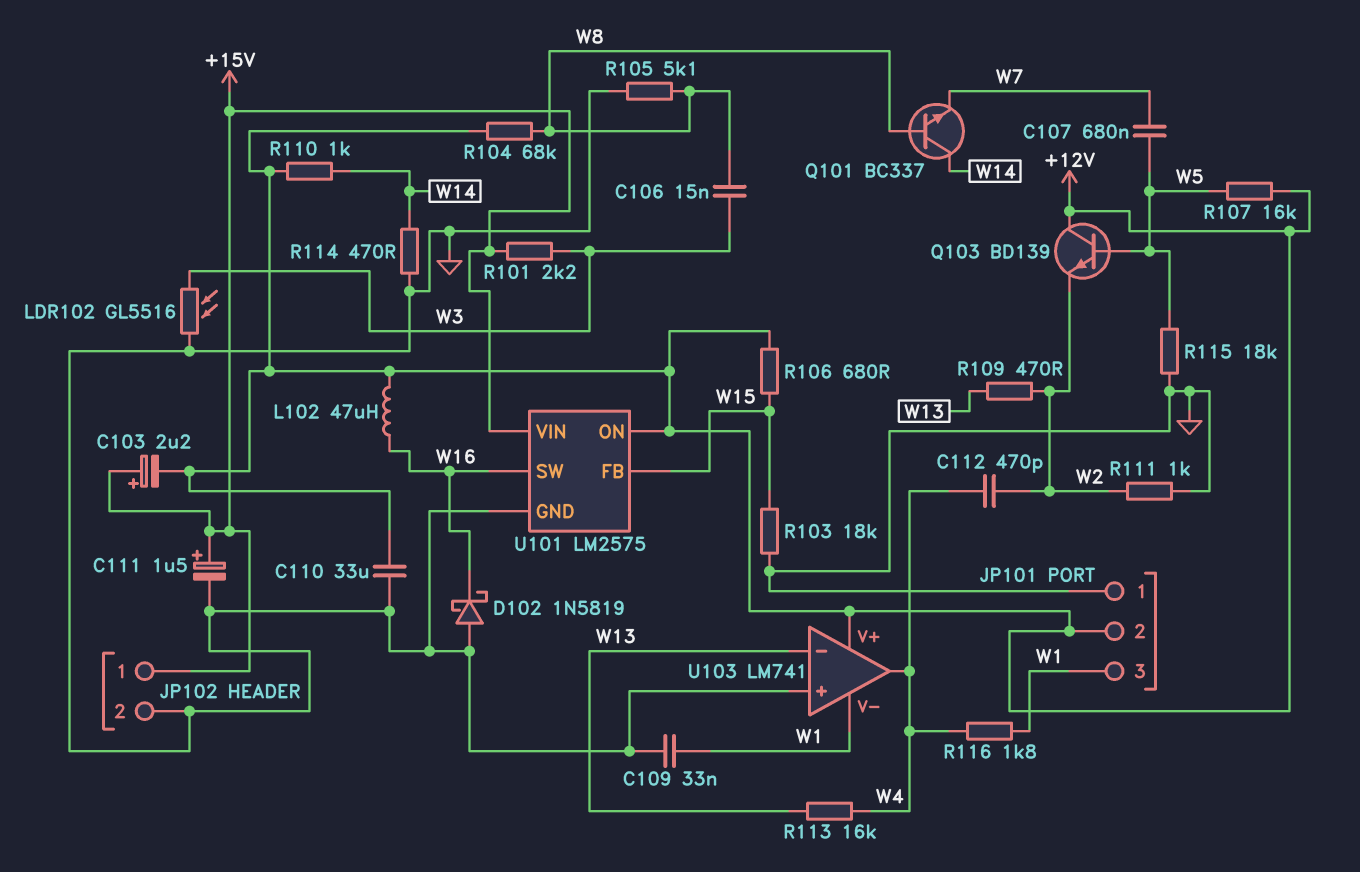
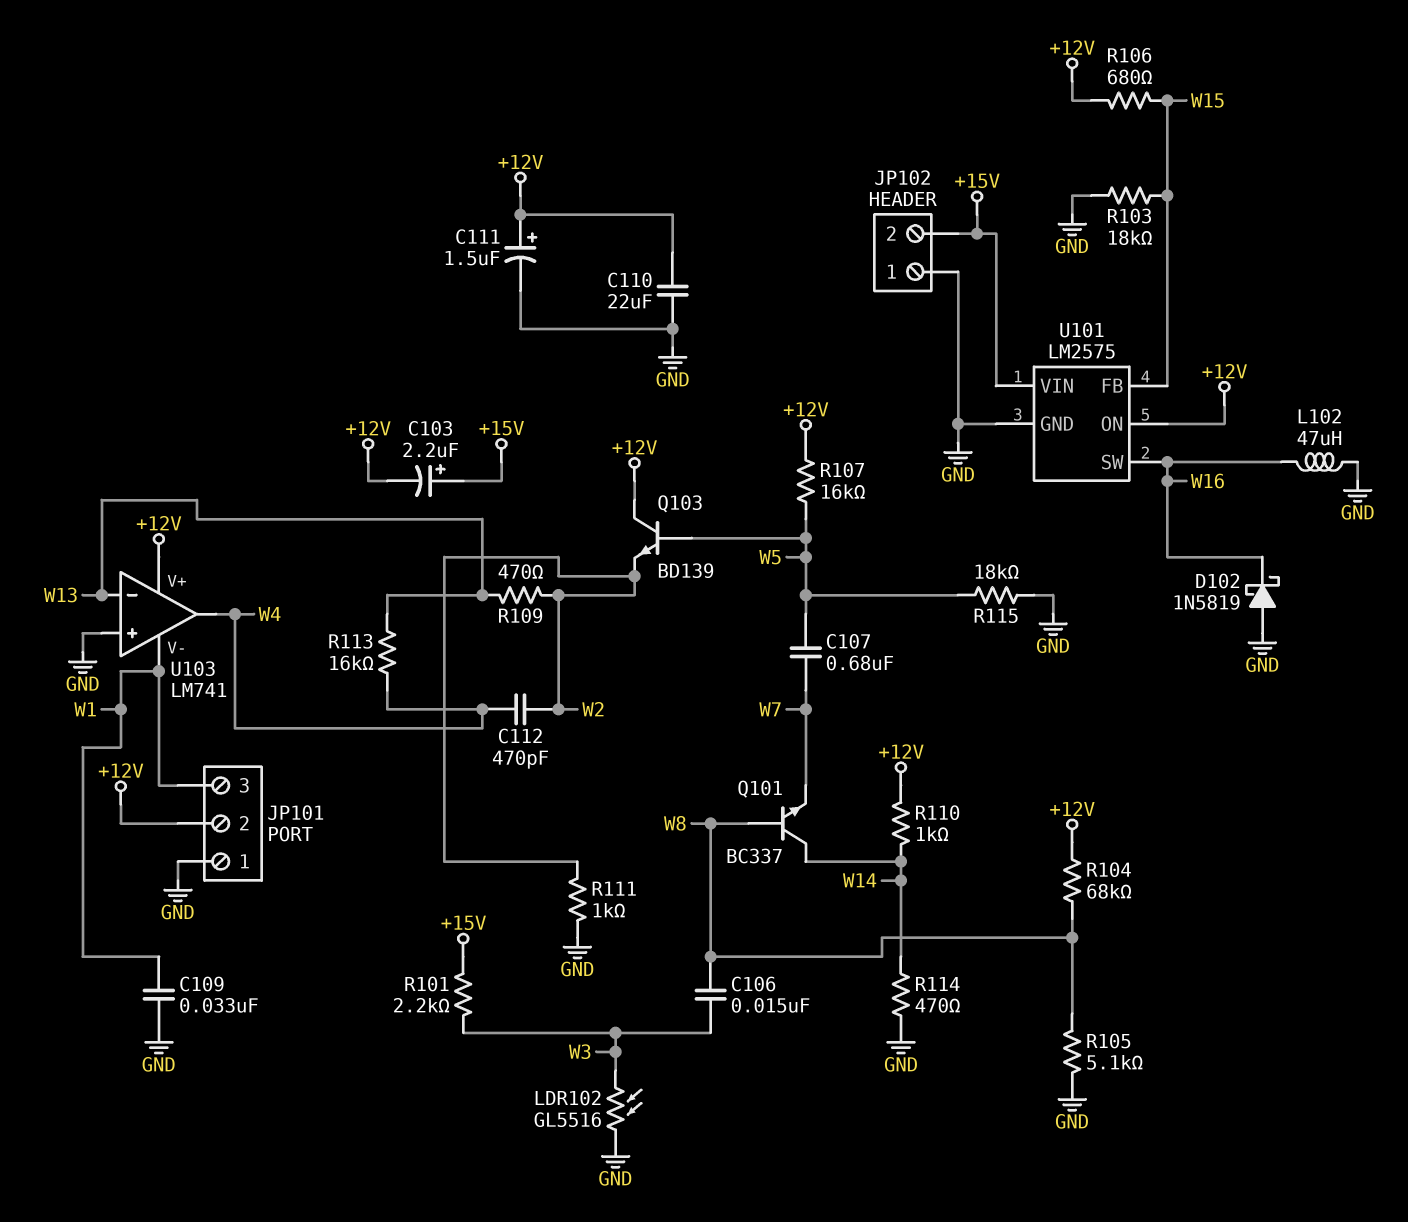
C110: 33uF (+12V, GND) -> 22uF (+12V, GND)
C111: 1.5uF (plus +15V, minus GND) -> 1.5uF (plus +12V, minus GND)
JP102 pin 1: +15V -> GND
JP102 pin 2: GND -> +15V
L102: 47uH (+12V, W16) -> 47uH (GND, W16)
R116: 1.8k (W1, W4) -> none

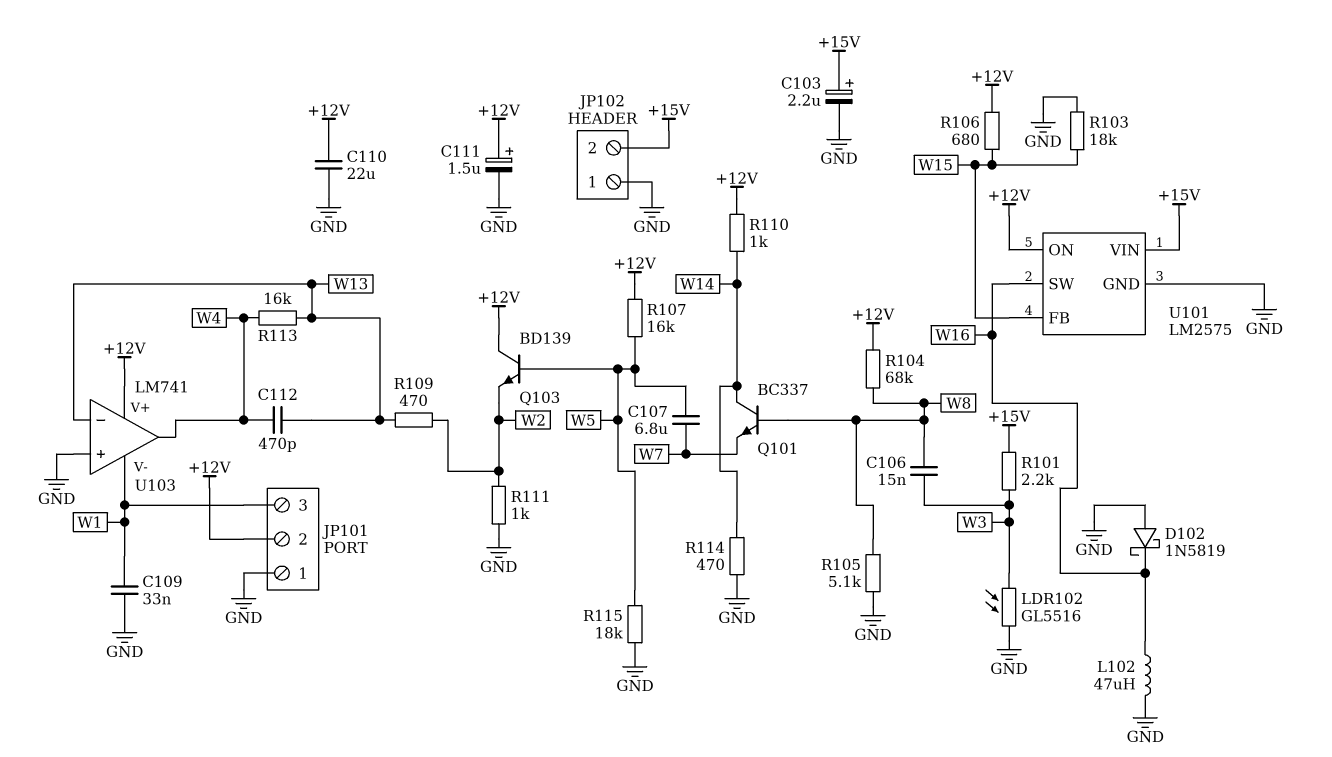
C103: 2.2uF (plus +15V, minus +12V) -> 2.2uF (plus +15V, minus GND)
C107: 680nF (W5, W7) -> 6.8uF (W5, W7)
C112: 470pF (W2, W4) -> 470pF (W4, W13)

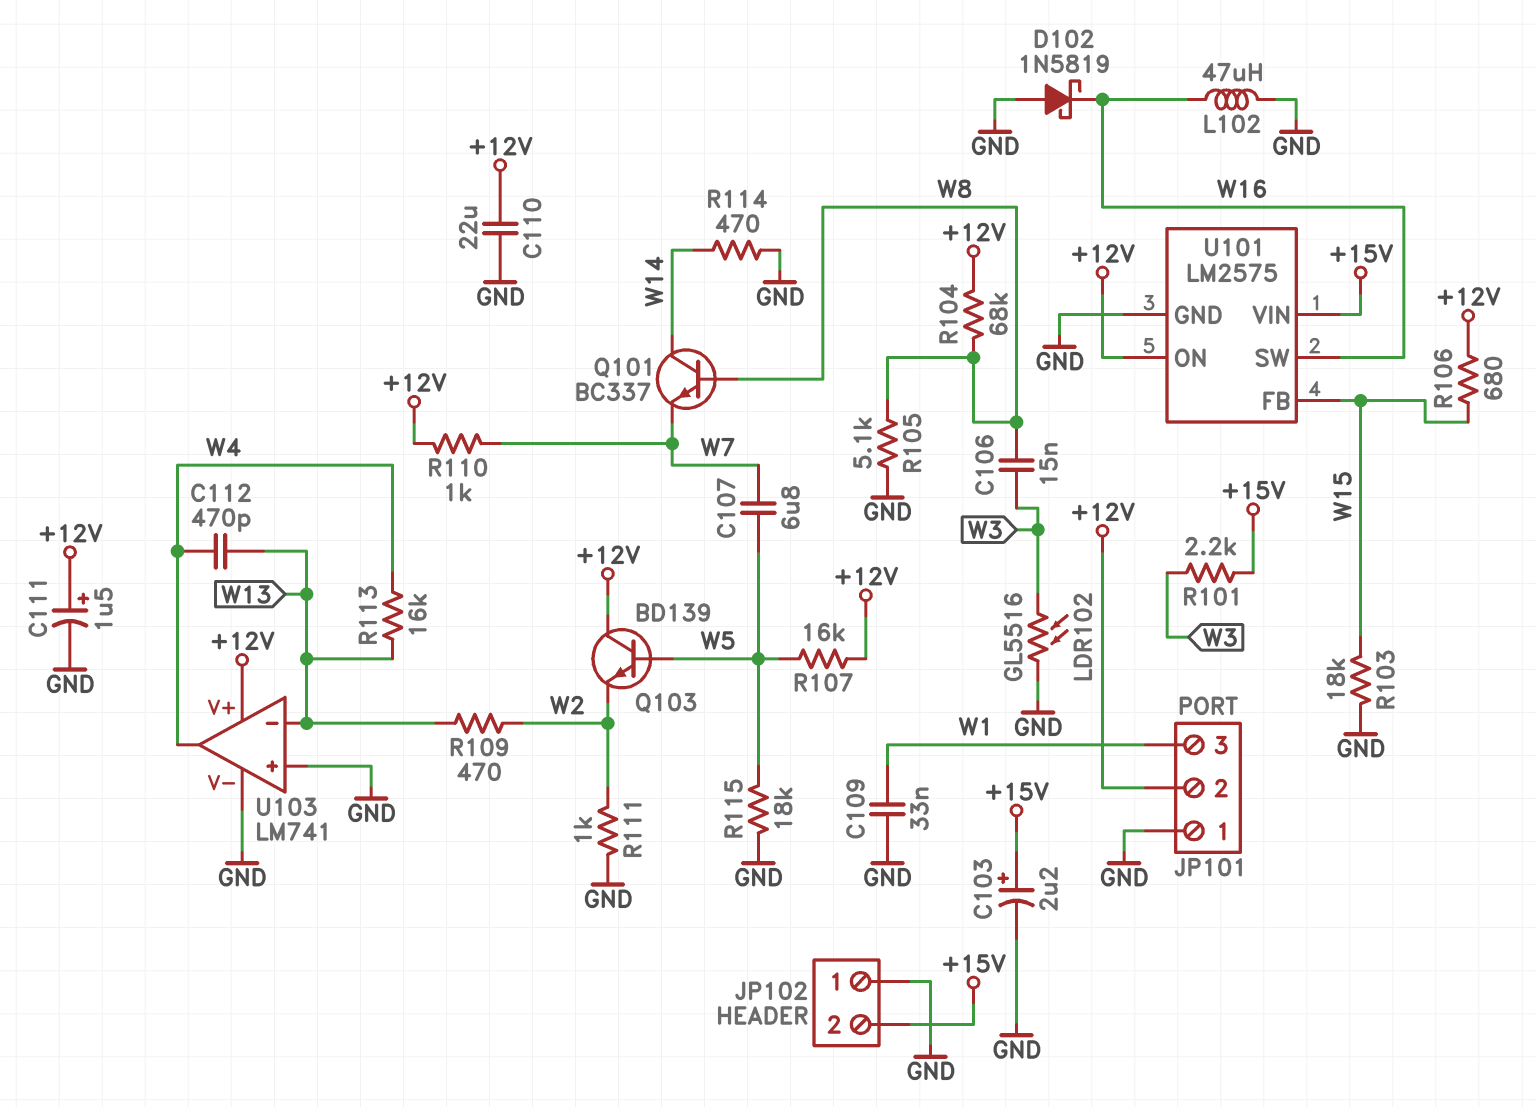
R110: 1k (+12V, W14) -> 1k (+12V, W7)
U103 pin V-: W1 -> GND

